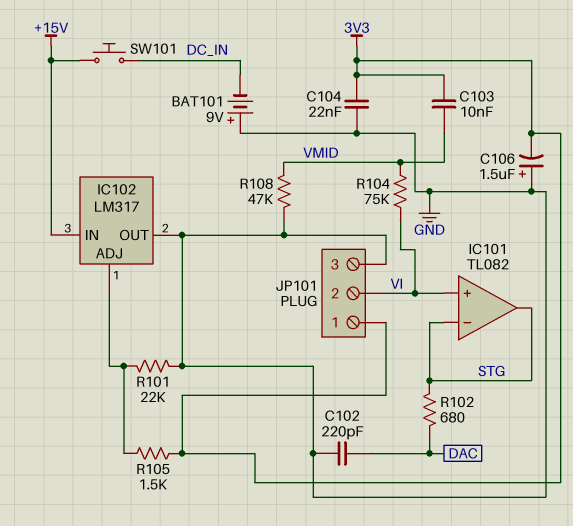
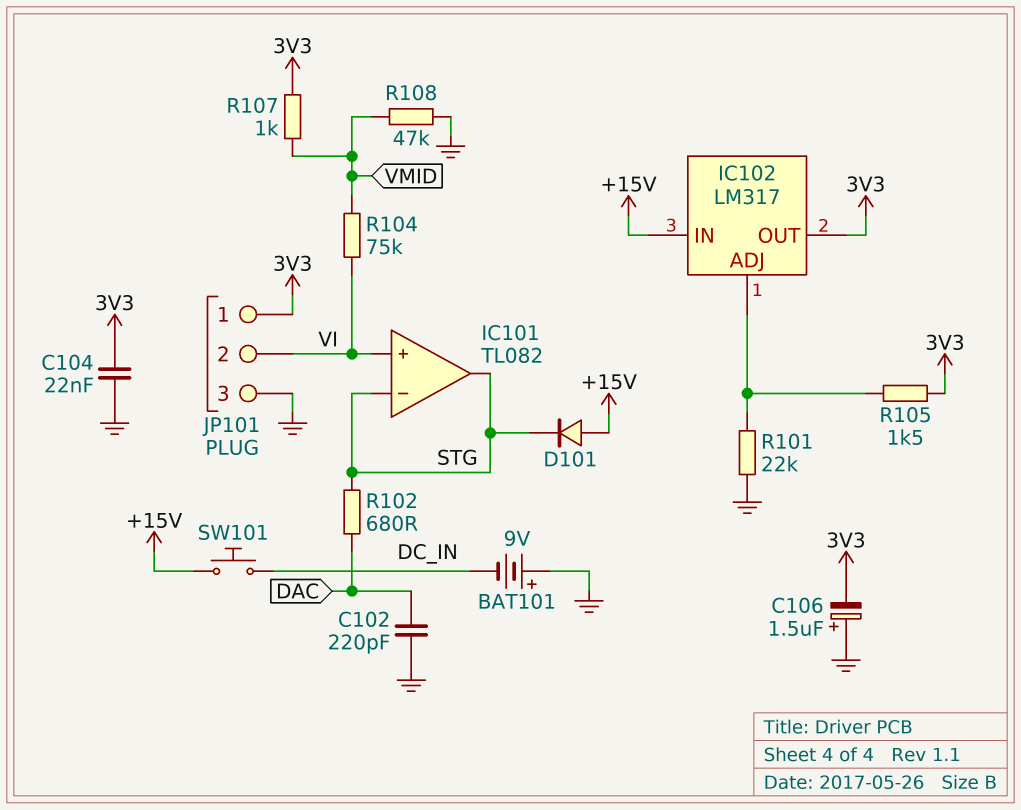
C103: 10nF (3V3, VMID) -> none
D101: none -> diode (A +15V, K STG)
IC102 pin OUT: GND -> 3V3
R107: none -> 1k (3V3, VMID)

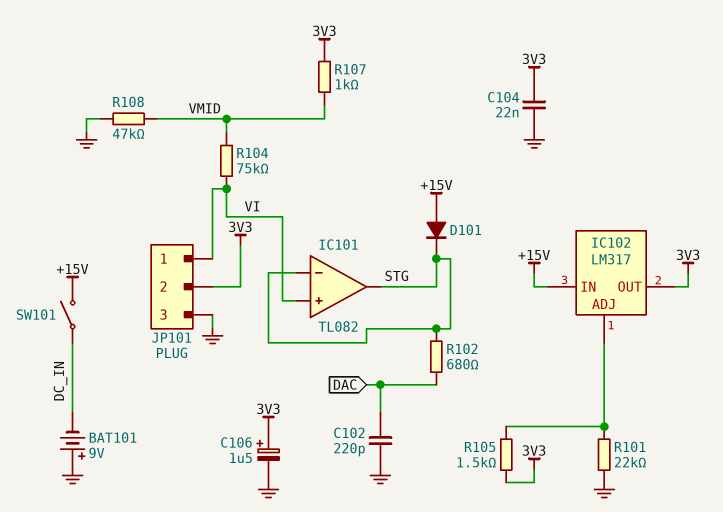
C106: 1.5uF (plus GND, minus 3V3) -> 1.5uF (plus 3V3, minus GND)
JP101 pin 1: 3V3 -> VI
JP101 pin 2: VI -> 3V3
SW101: button (+15V, DC_IN) -> switch (+15V, DC_IN)

